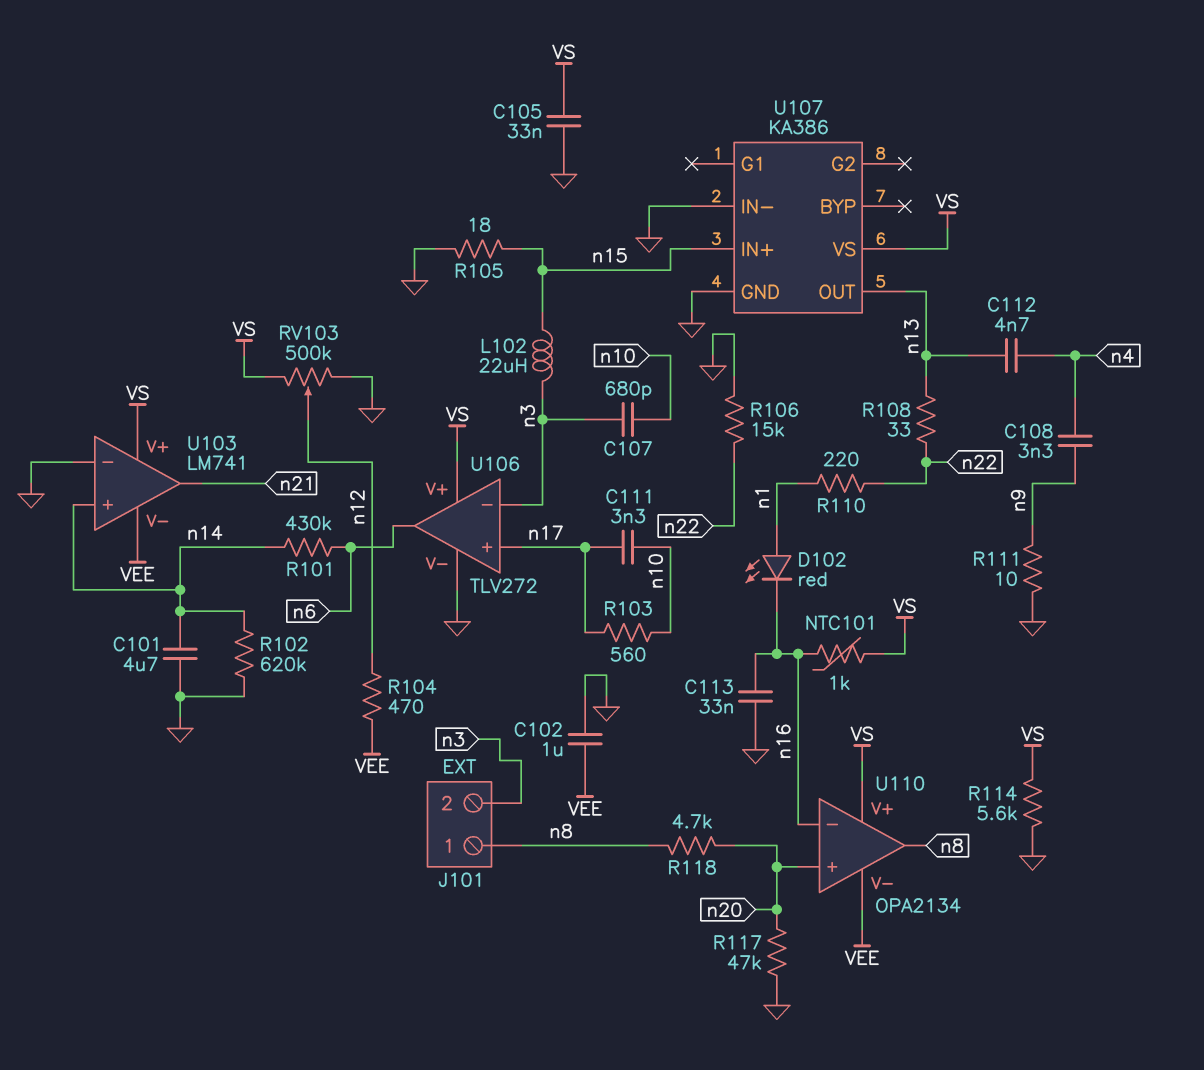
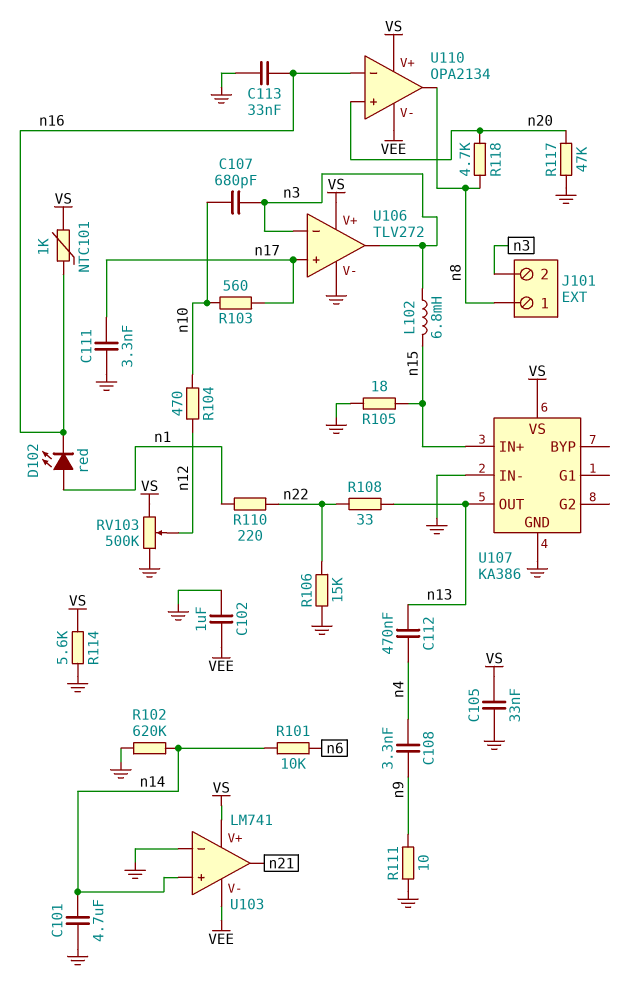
C111: 3.3nF (n10, n17) -> 3.3nF (GND, n17)
C112: 4.7nF (n4, n13) -> 470nF (n4, n13)
L102: 22uH (n3, n15) -> 6.8mH (n3, n15)
R101: 430k (n6, n14) -> 10k (n6, n14)
R104: 470 (VEE, n12) -> 470 (n10, n12)
U106 pin out: n6 -> n3

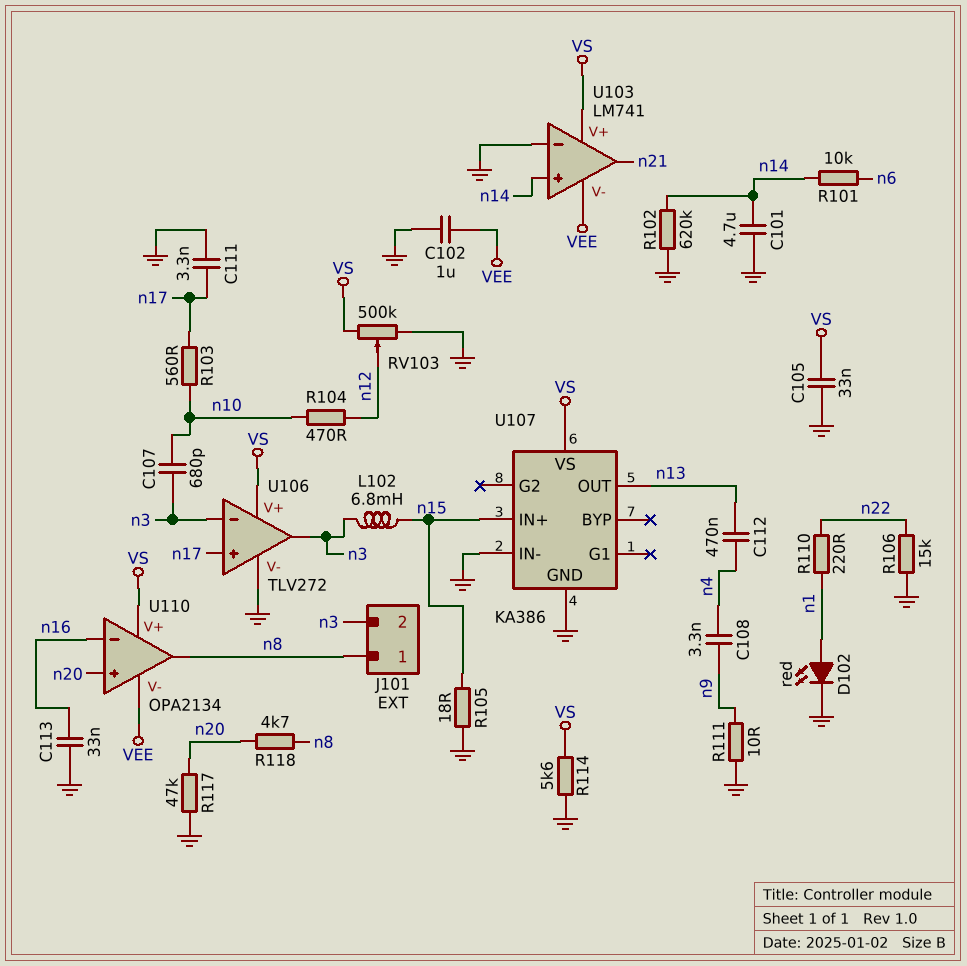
D102: LED red (A n1, K n16) -> LED red (A n1, K GND)
NTC101: 1k (VS, n16) -> none
R108: 33 (n13, n22) -> none

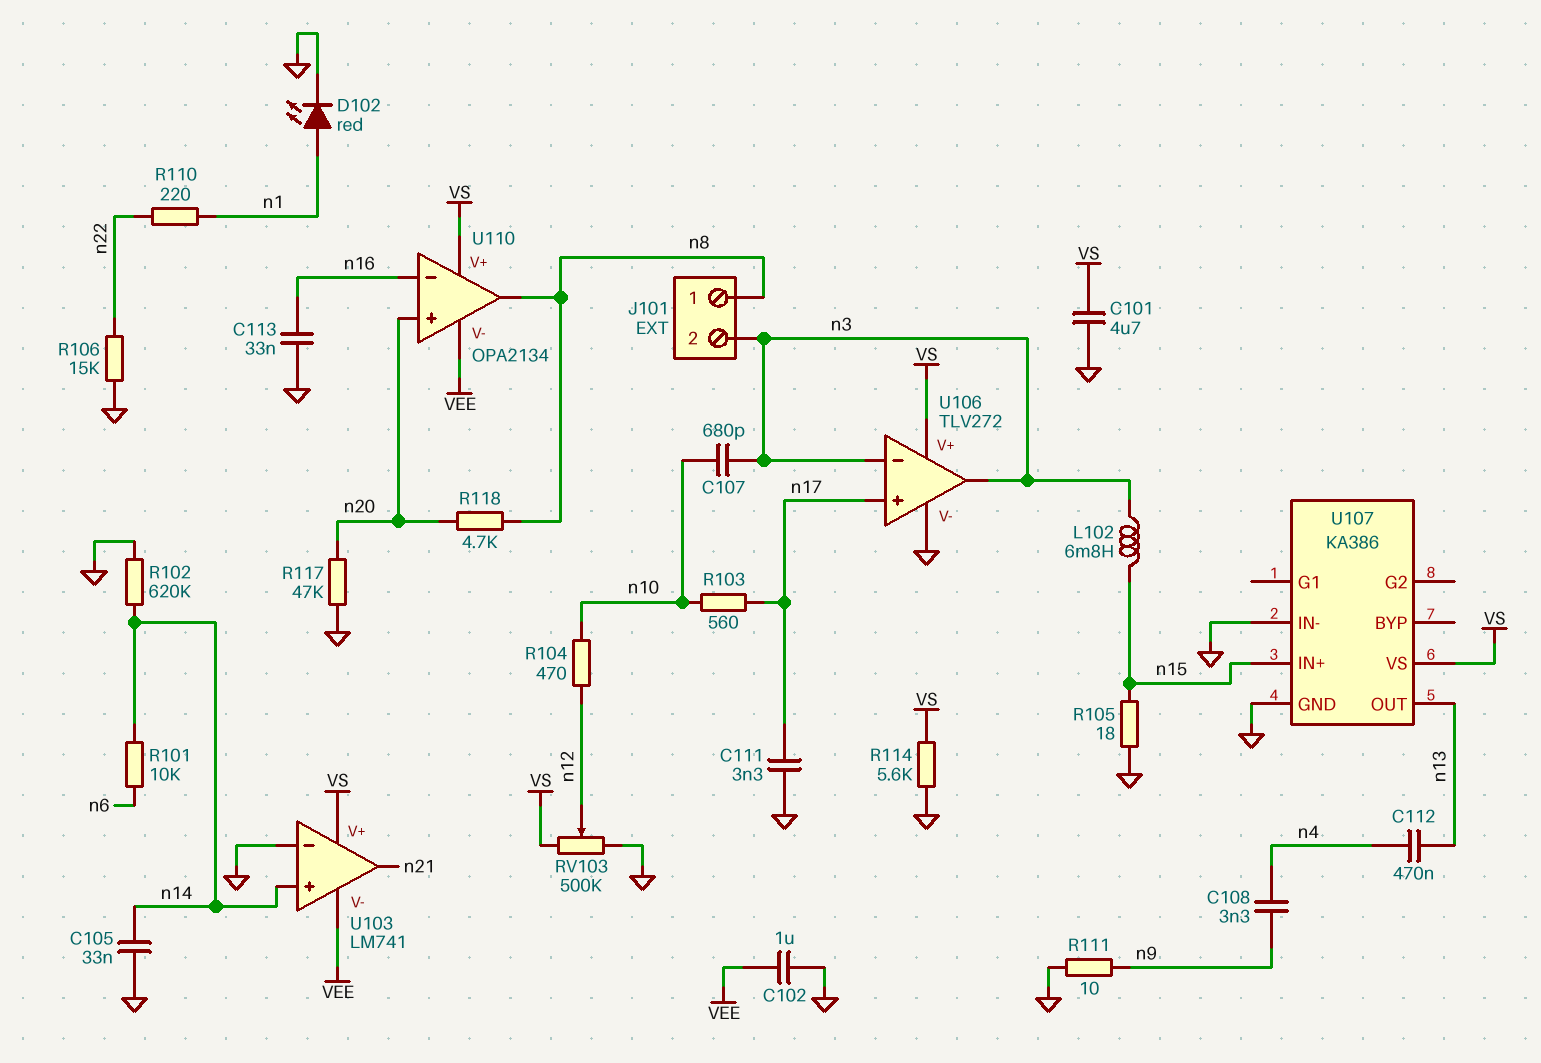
C101: 4.7uF (GND, n14) -> 4.7uF (GND, VS)
C105: 33nF (GND, VS) -> 33nF (GND, n14)

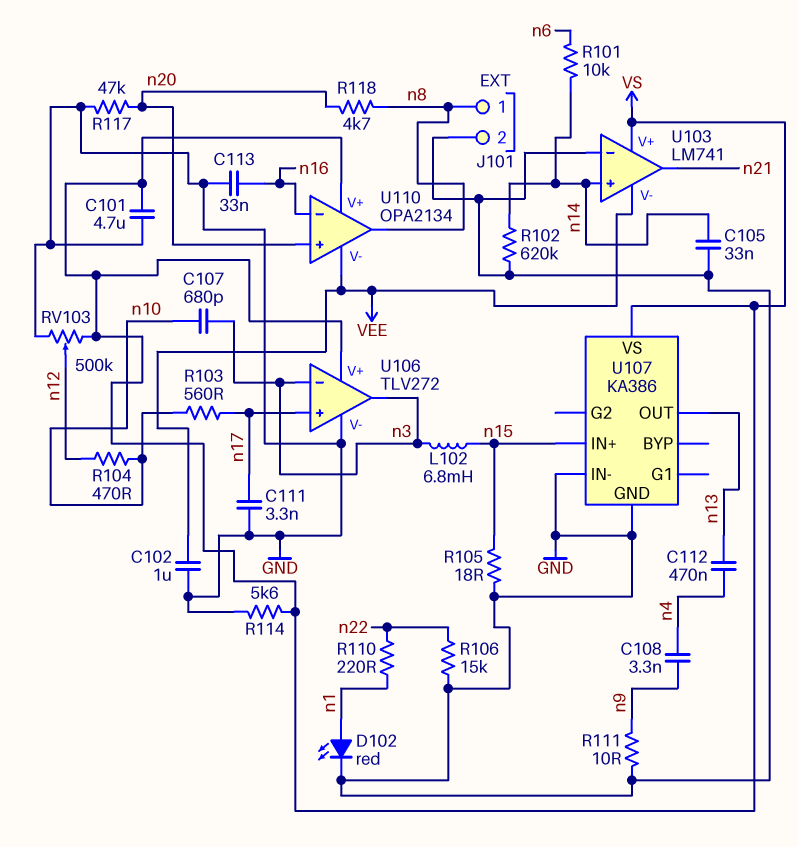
J101 pin 2: n3 -> GND

